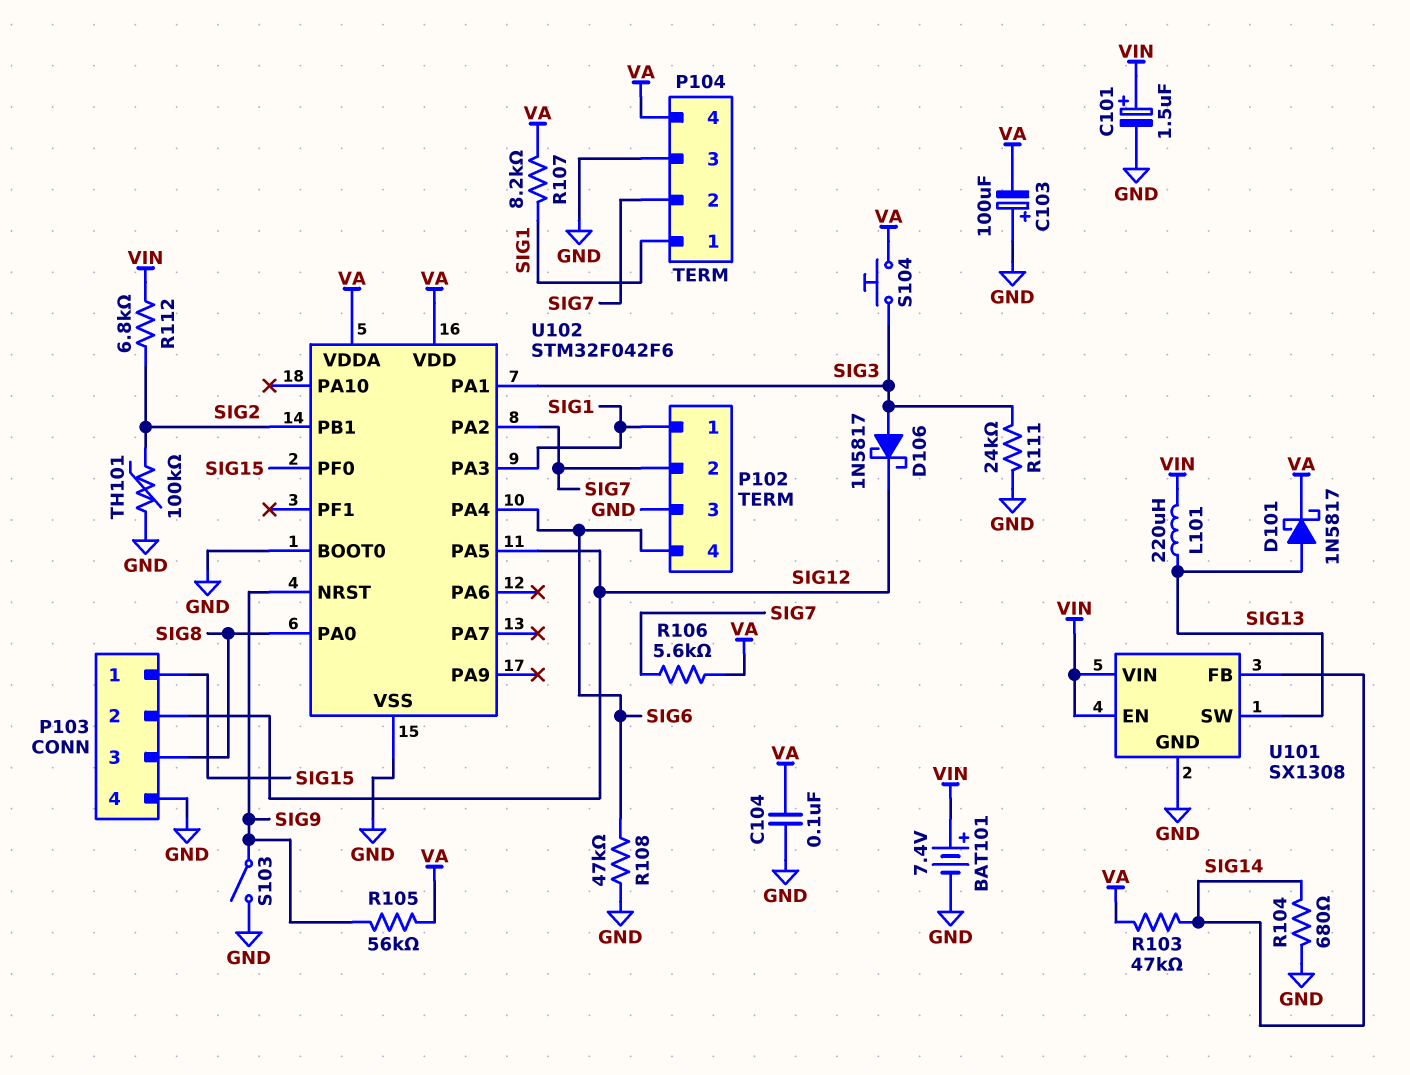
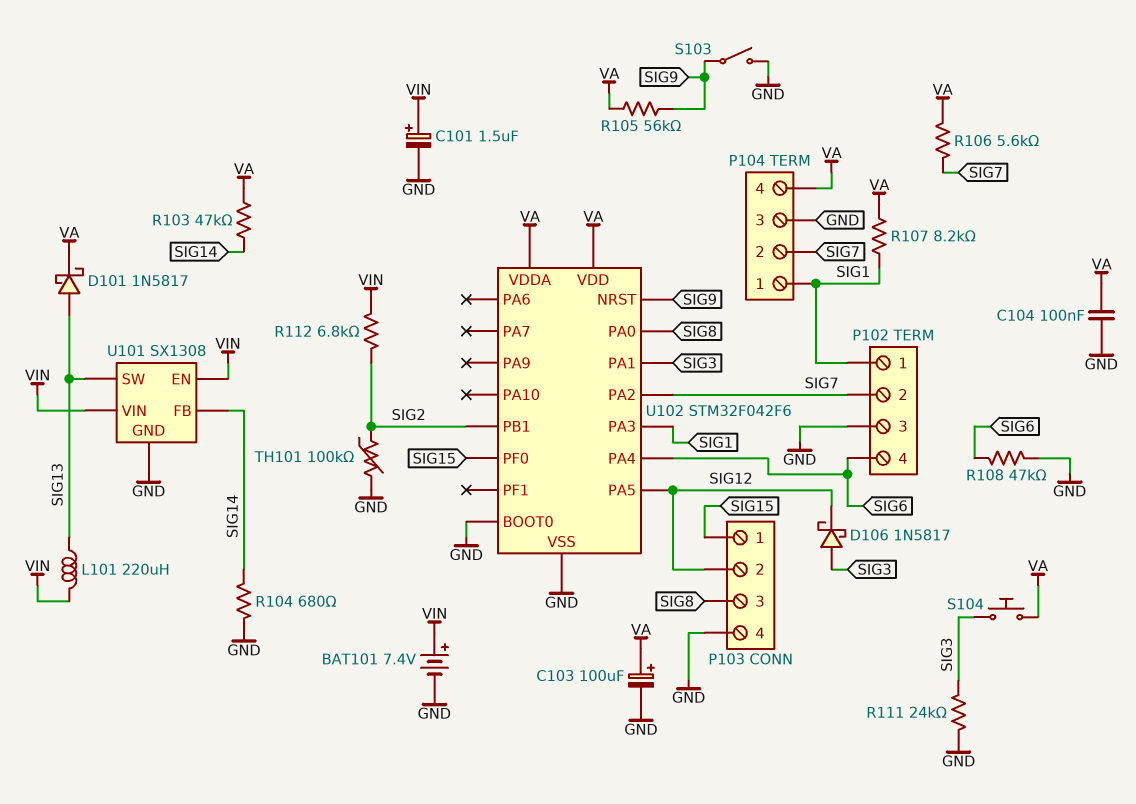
C103: 100uF (plus GND, minus VA) -> 100uF (plus VA, minus GND)

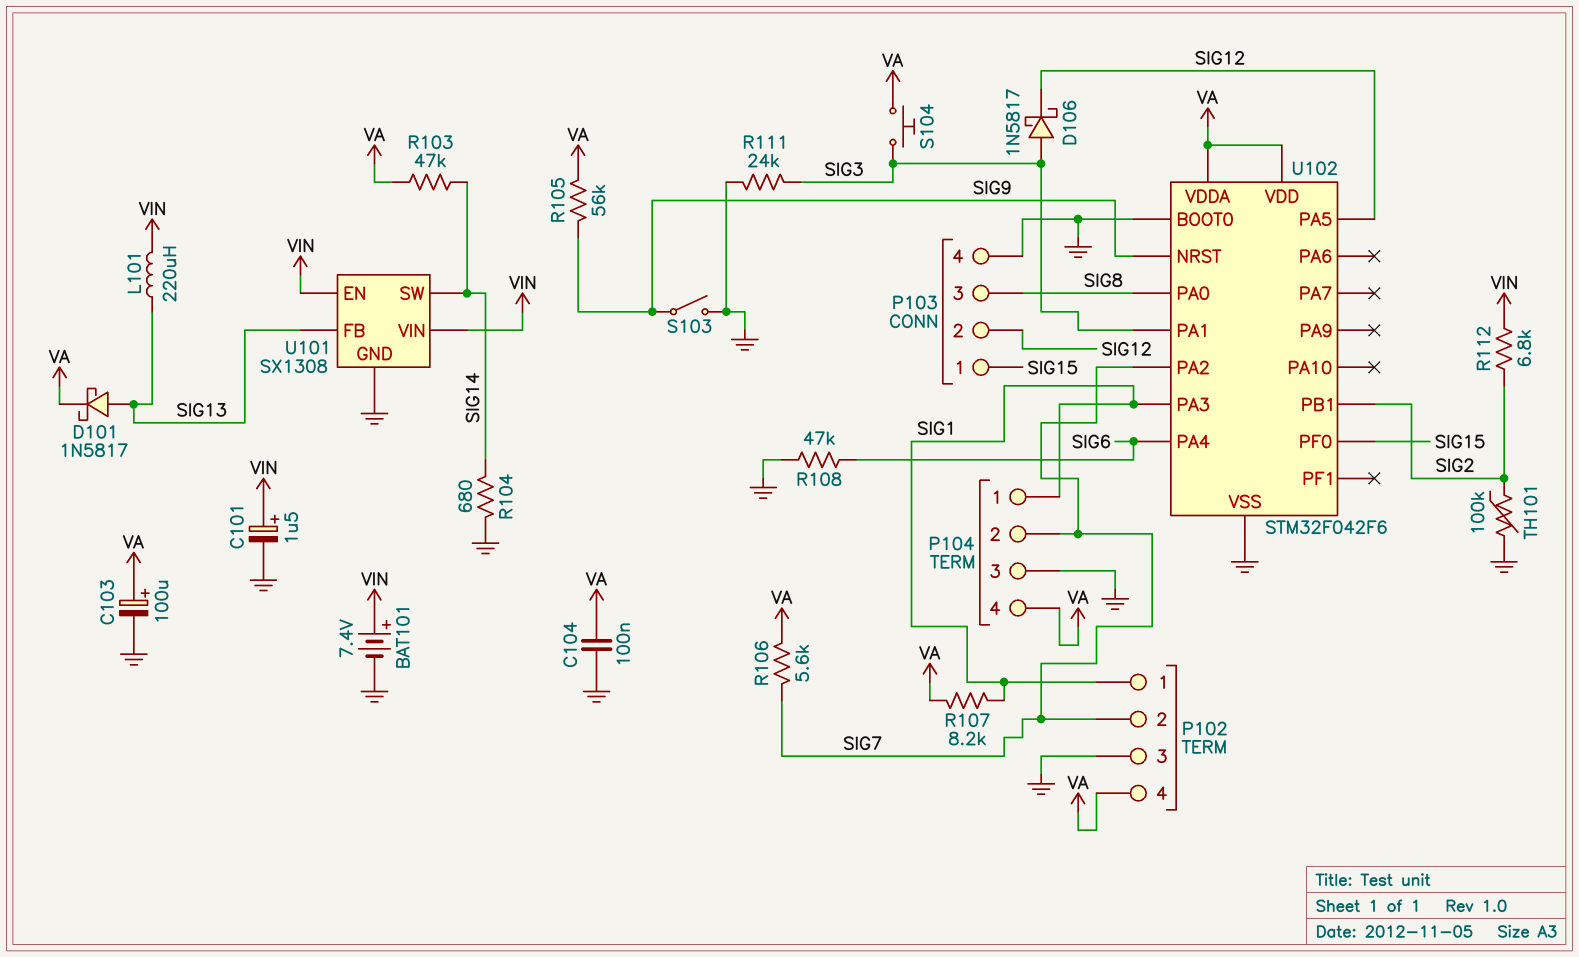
P102 pin 4: SIG6 -> VA
U101 pin FB: SIG14 -> SIG13
U101 pin SW: SIG13 -> SIG14

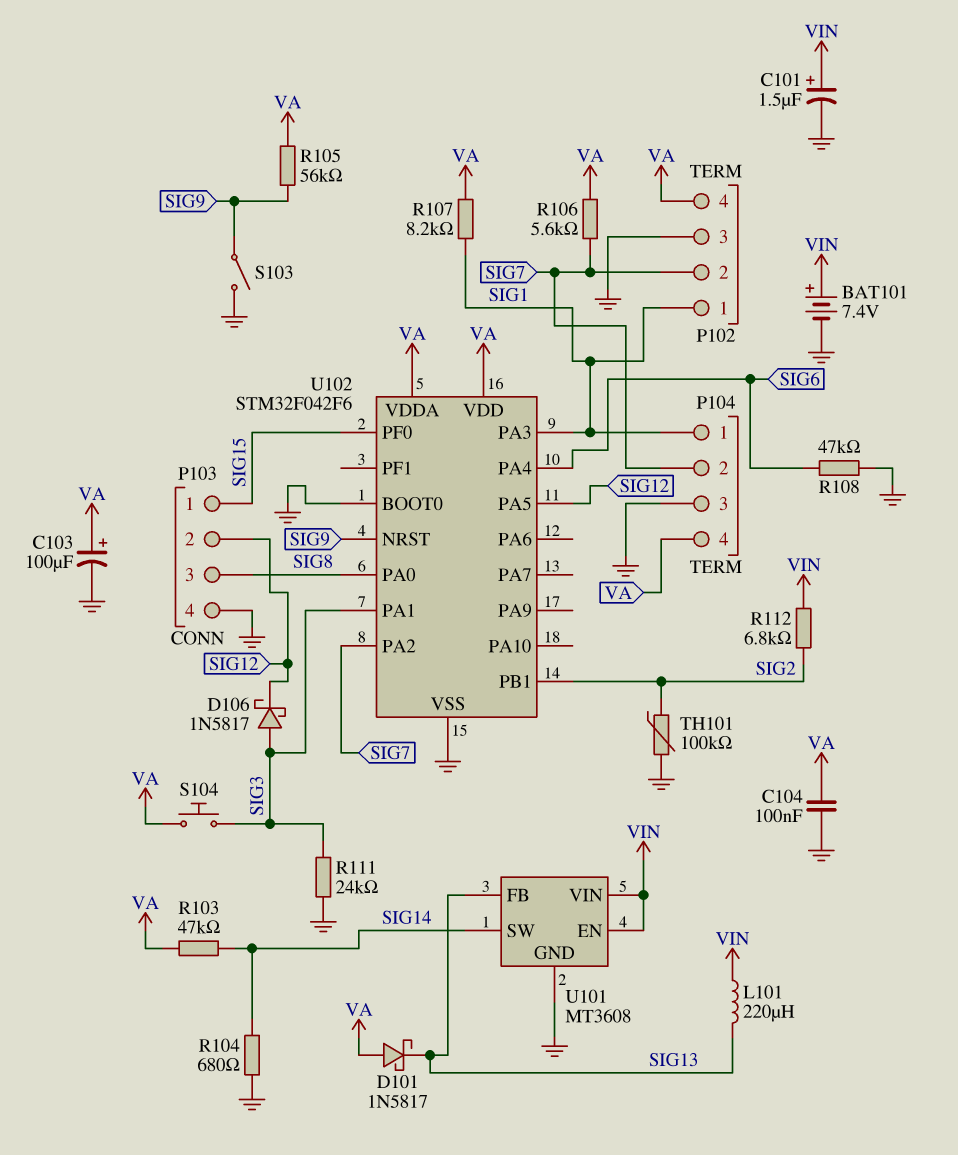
D101: schottky 1N5817 (A SIG13, K VA) -> schottky 1N5817 (A VA, K SIG13)
U101: SX1308 -> MT3608

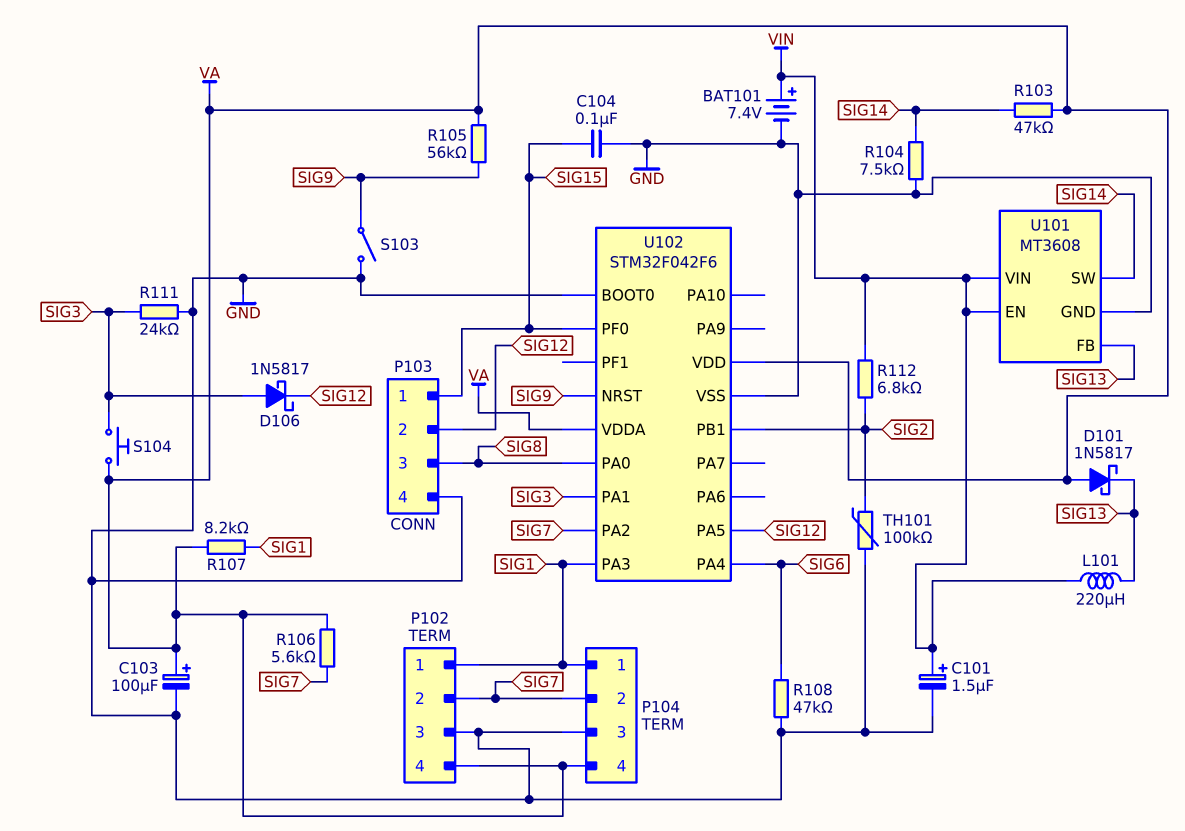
C104: 100nF (GND, VA) -> 100nF (GND, SIG15)
R104: 680 (GND, SIG14) -> 7.5k (GND, SIG14)

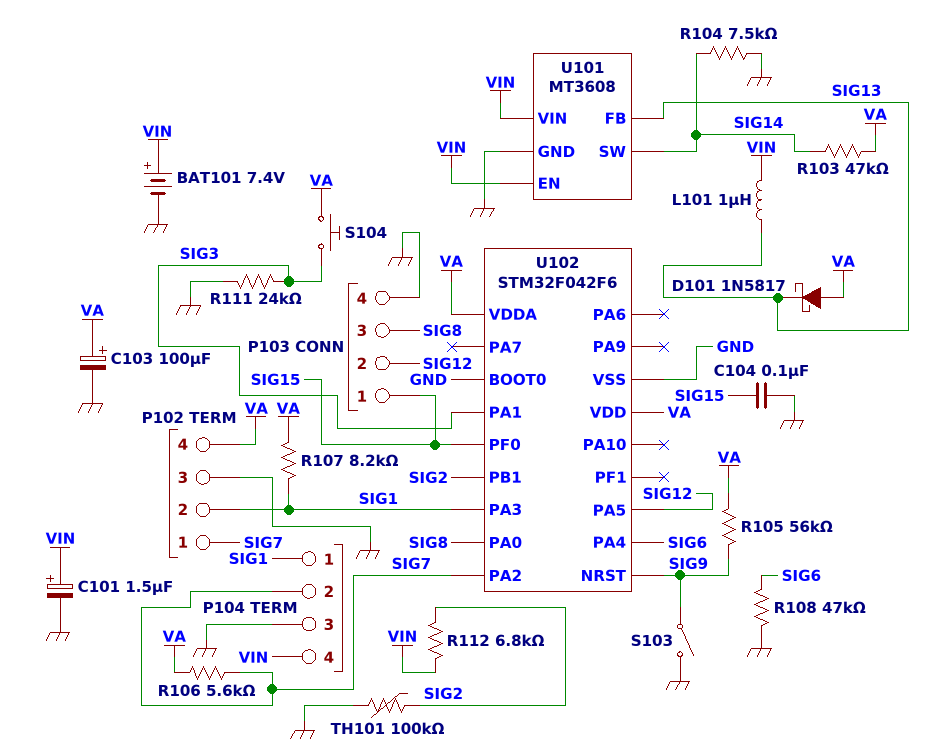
D106: schottky 1N5817 (A SIG3, K SIG12) -> none
L101: 220uH (SIG13, VIN) -> 1uH (SIG13, VIN)
P102 pin 1: SIG1 -> SIG7
P102 pin 2: SIG7 -> SIG1
P104 pin 4: VA -> VIN

